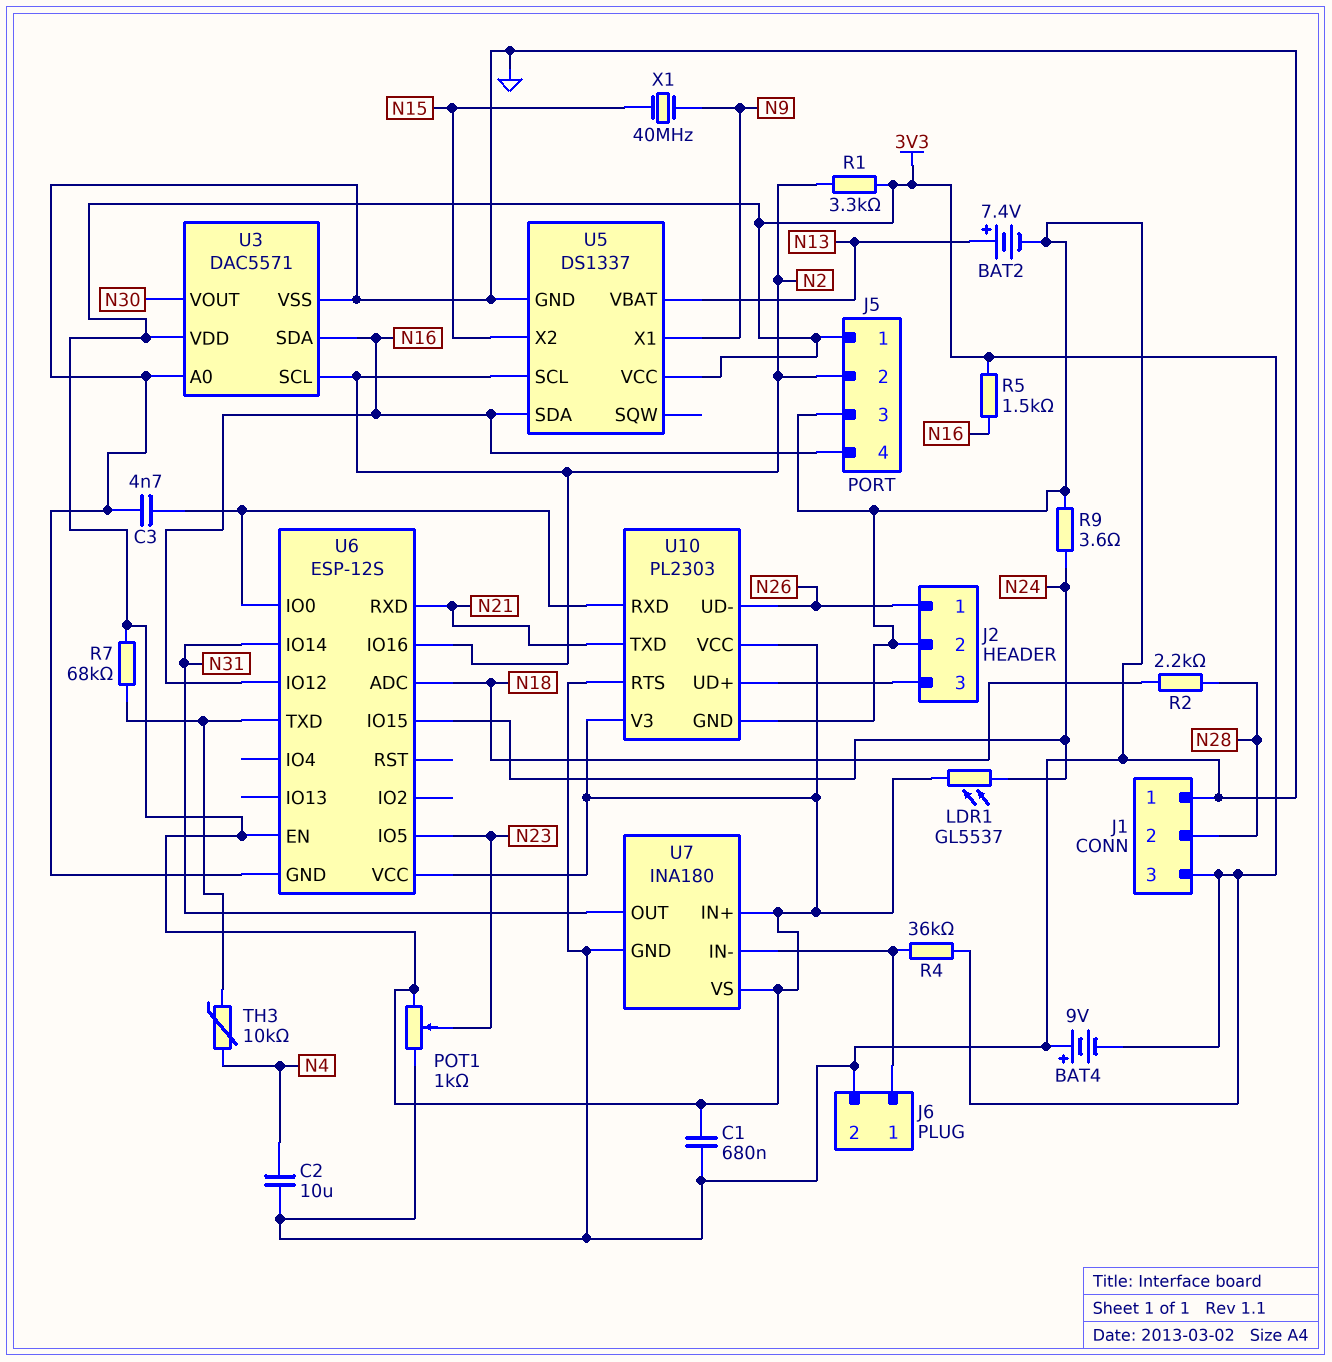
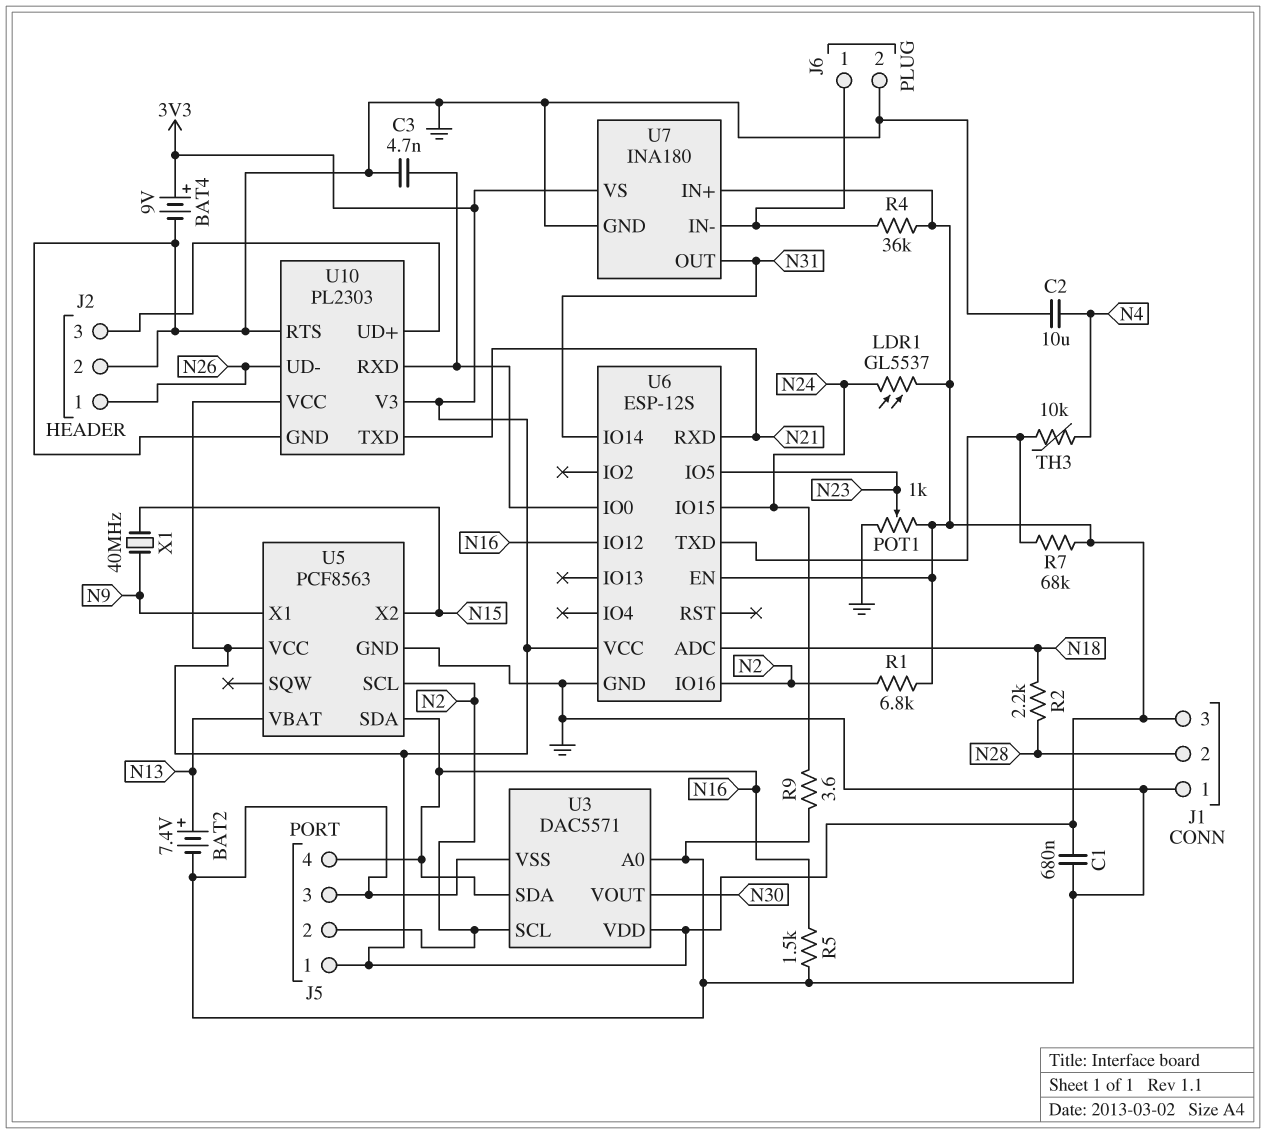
BAT4: 9V (plus GND, minus 3V3) -> 9V (plus 3V3, minus GND)
R1: 3.3k (3V3, N2) -> 6.8k (3V3, N2)
R5: 1.5k (3V3, N16) -> 1.5k (GND, N16)
U5: DS1337 -> PCF8563

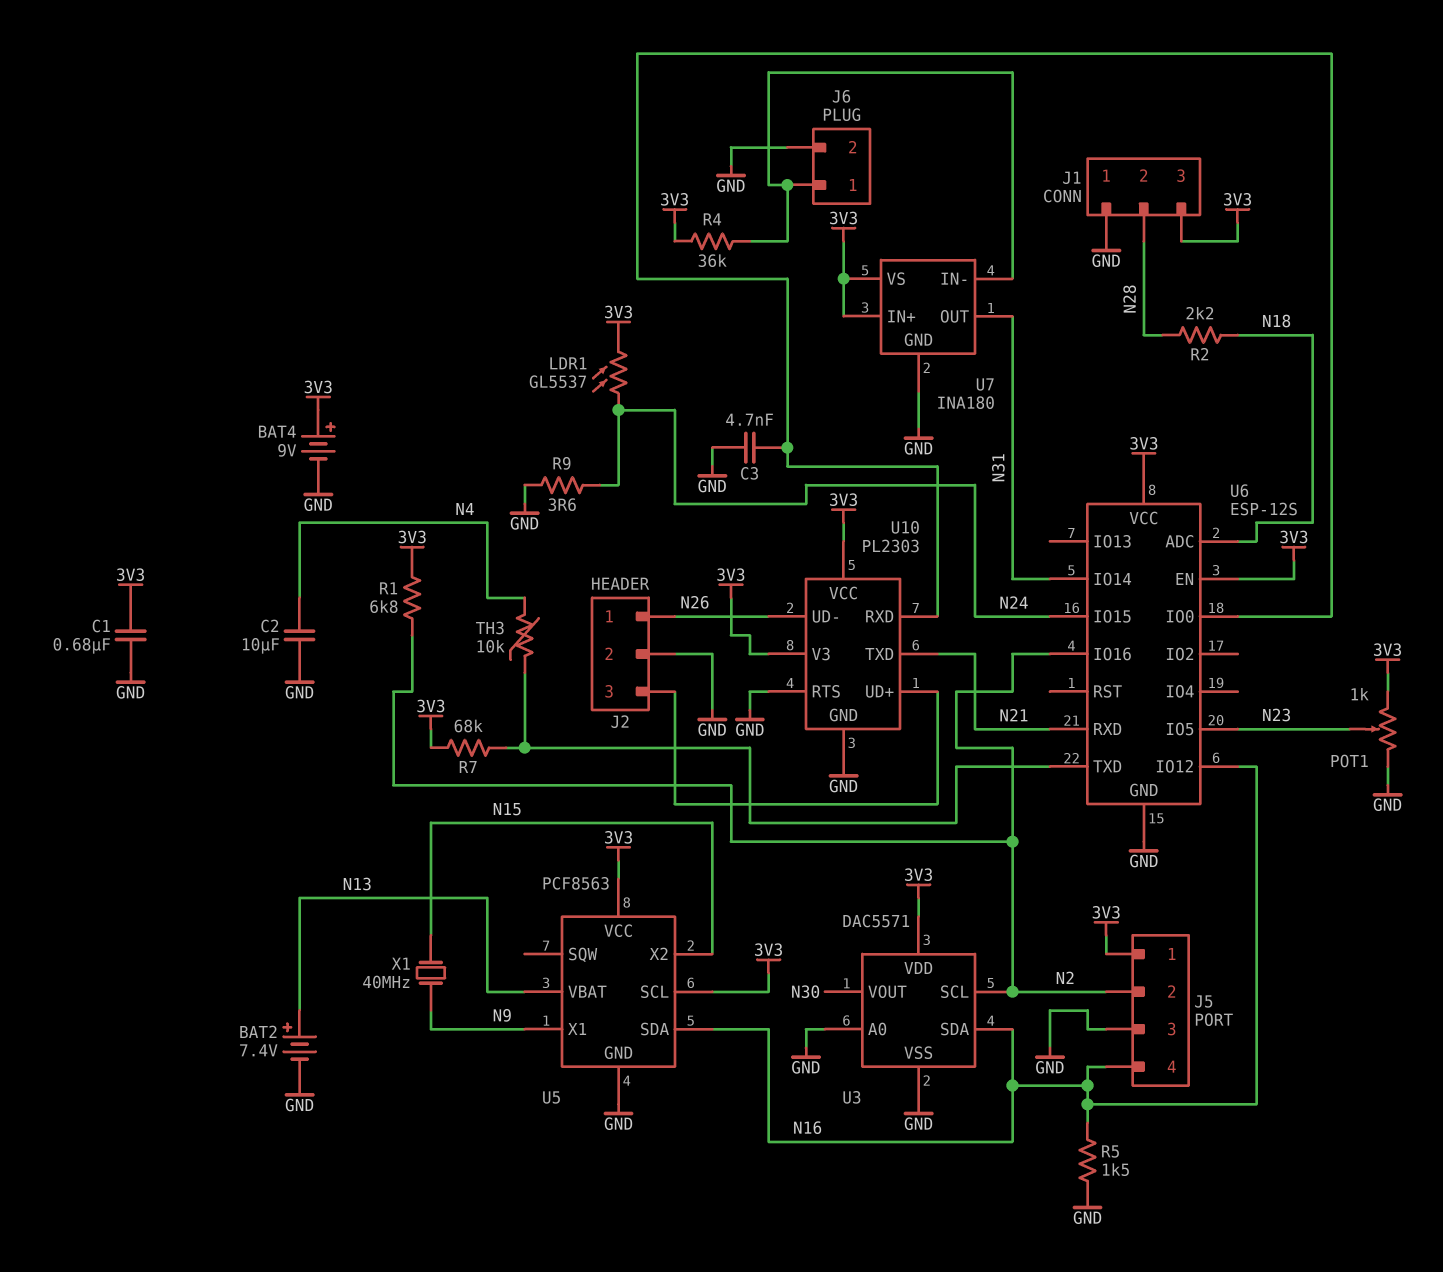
U5 pin SCL: N2 -> 3V3

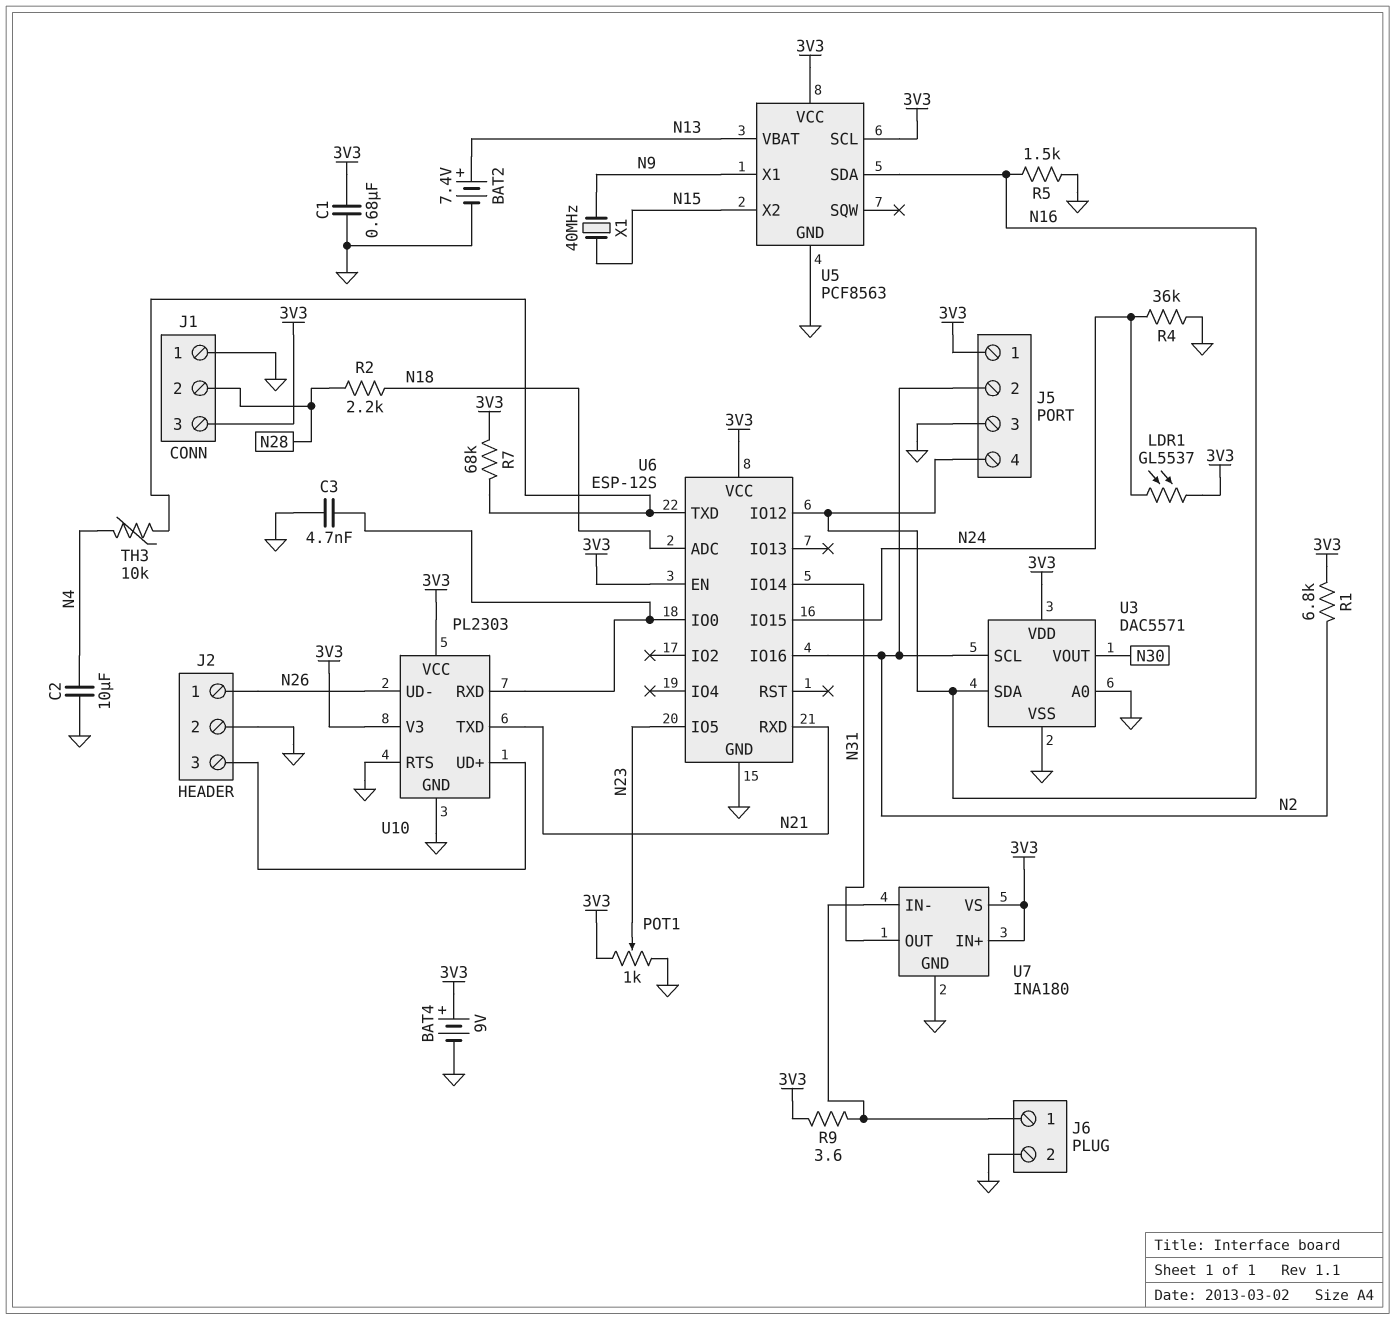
R4: 36k (3V3, J6/1) -> 36k (GND, N24)
R9: 3.6 (GND, N24) -> 3.6 (3V3, J6/1)

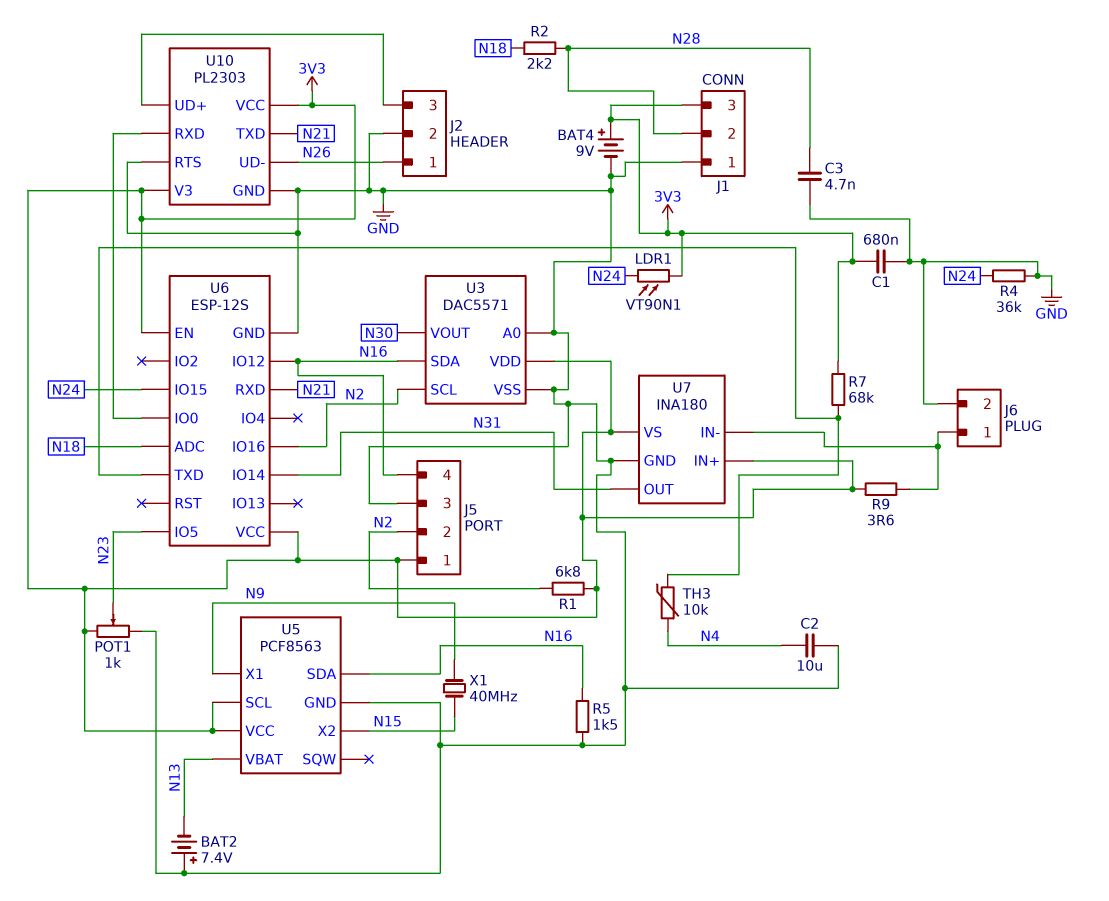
BAT2: 7.4V (plus N13, minus GND) -> 7.4V (plus GND, minus N13)
C3: 4.7nF (GND, U6/IO0) -> 4.7nF (GND, N28)
LDR1: GL5537 (3V3, N24) -> VT90N1 (3V3, N24)

